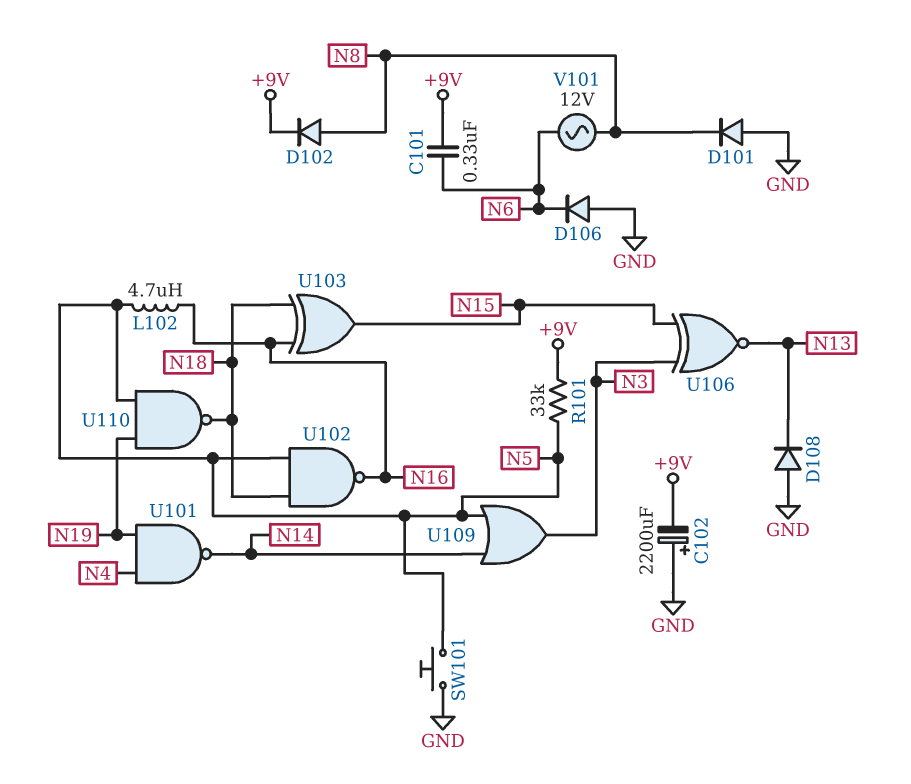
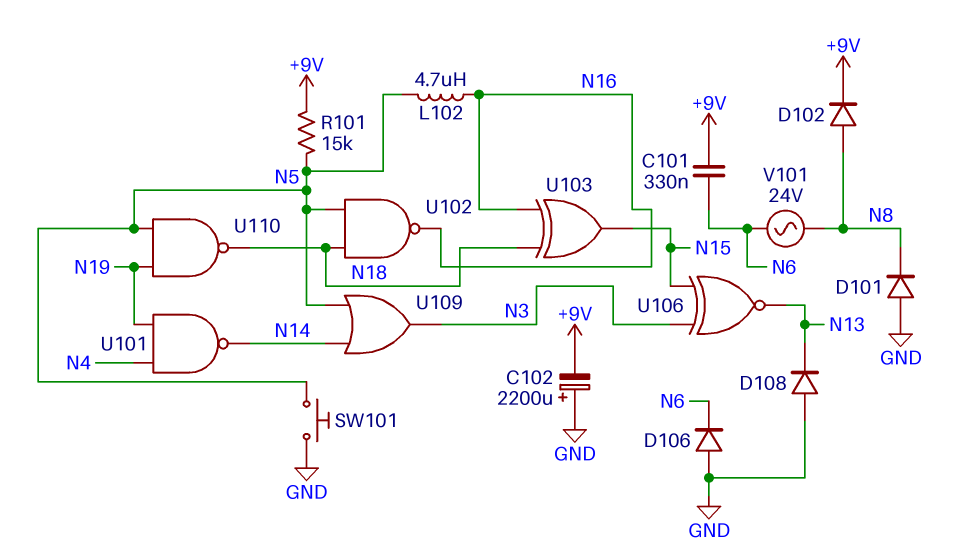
R101: 33k (+9V, N5) -> 15k (+9V, N5)
V101: AC 12V (N6, N8) -> AC 24V (N6, N8)

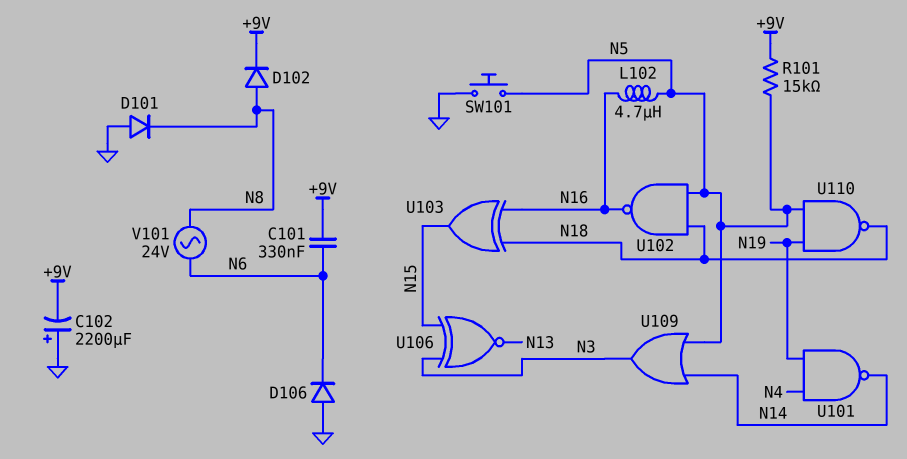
D108: diode (A GND, K N13) -> none

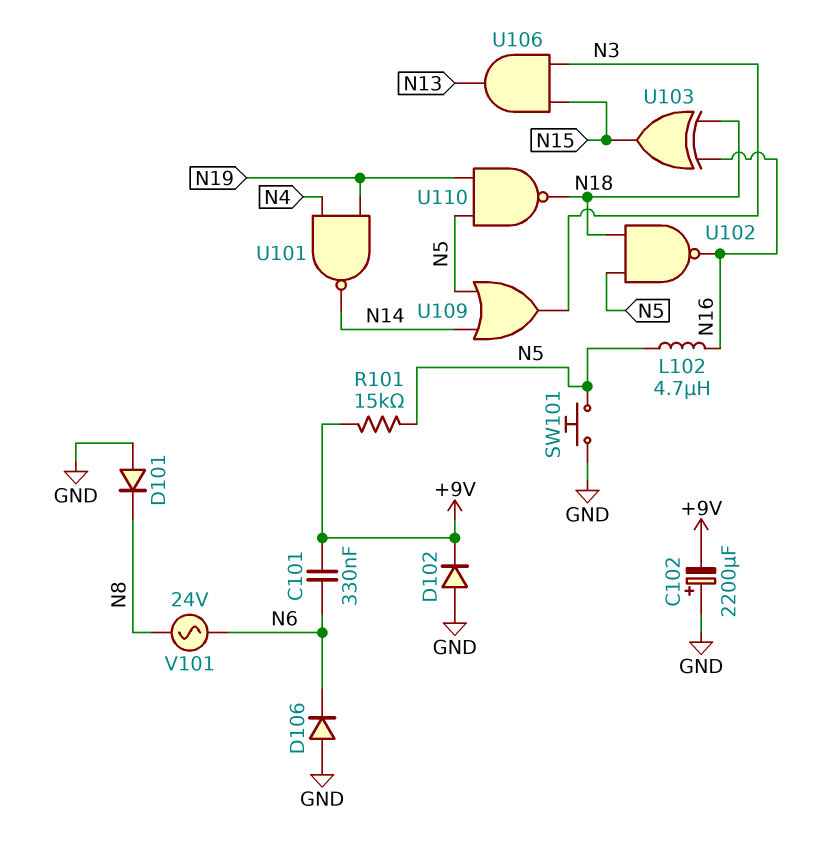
D102: diode (A N8, K +9V) -> diode (A GND, K +9V)
U106: XNOR (in N3, in N15, out N13) -> AND (in N3, in N15, out N13)

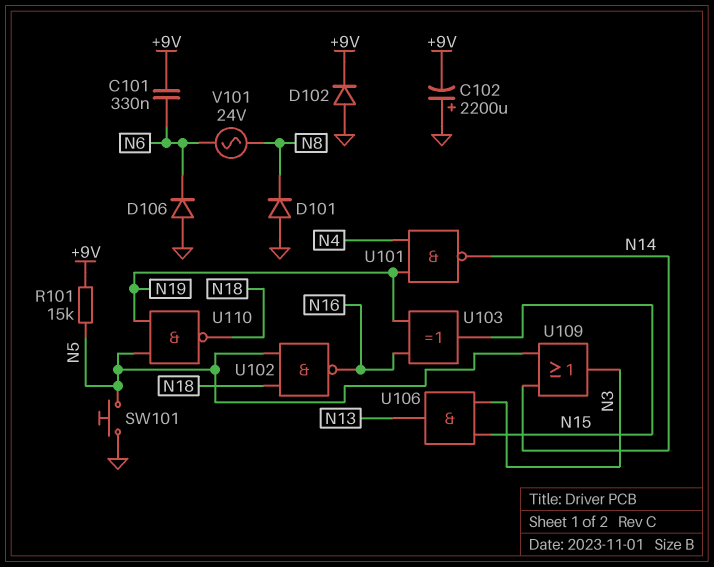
L102: 4.7uH (N5, N16) -> none
U103: XOR (in N16, in N18, out N15) -> XOR (in N16, in N19, out N15)

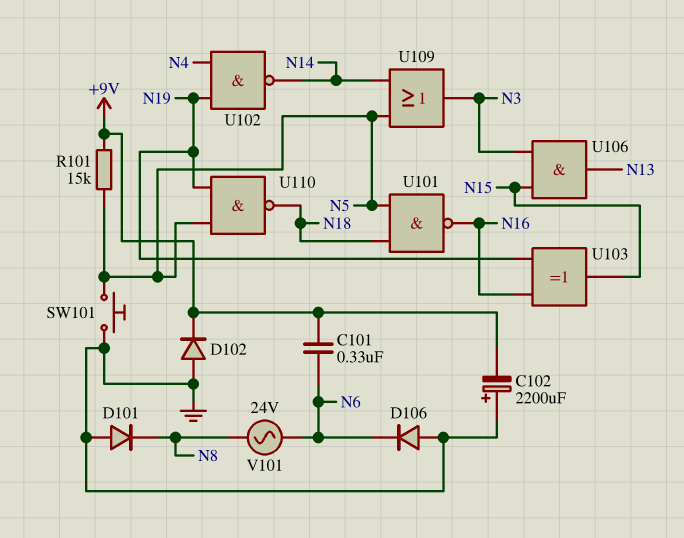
U101: NAND (in N4, in N19, out N14) -> NAND (in N5, in N18, out N16)
U102: NAND (in N5, in N18, out N16) -> NAND (in N4, in N19, out N14)

